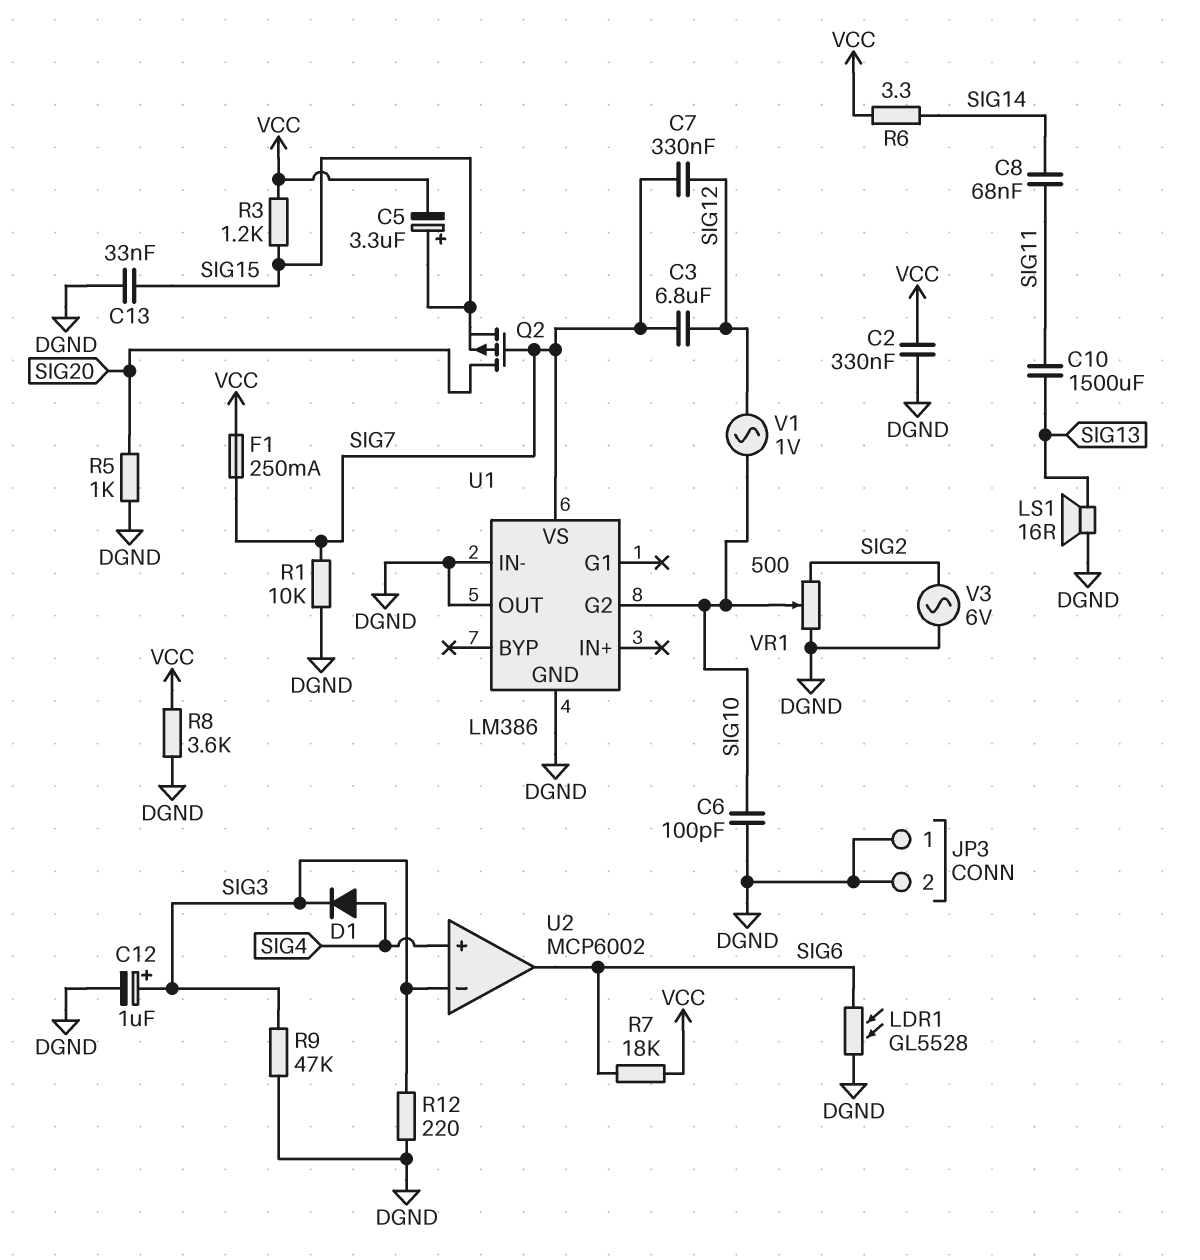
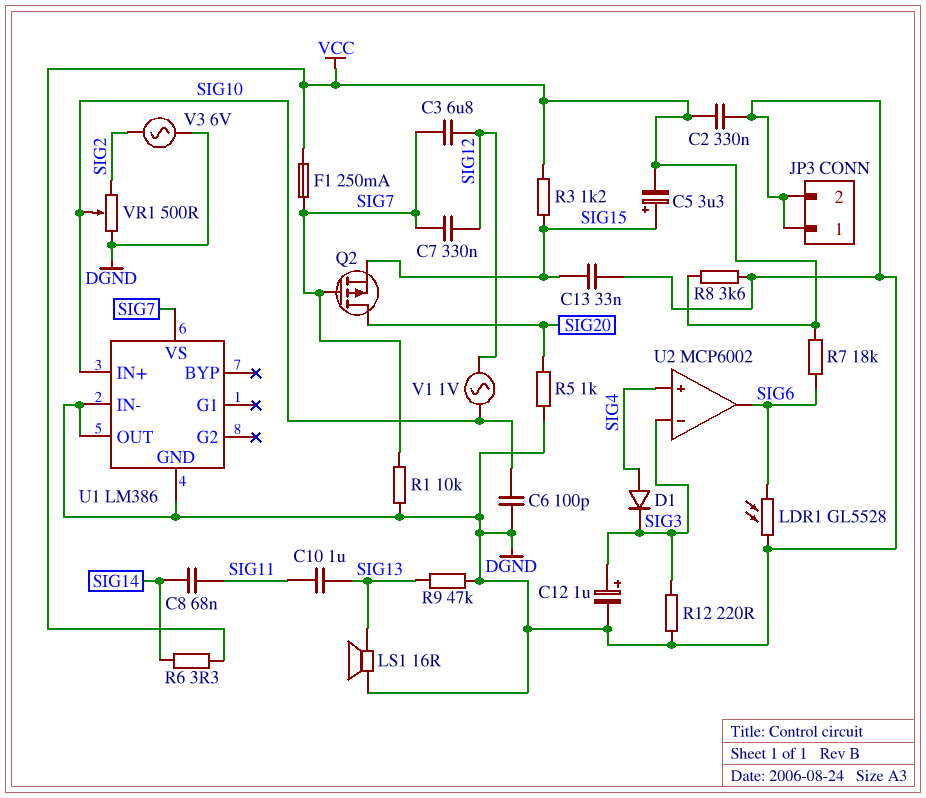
C10: 1500uF (SIG11, SIG13) -> 1uF (SIG11, SIG13)
R9: 47k (DGND, SIG3) -> 47k (DGND, SIG13)
U1 pin G2: SIG10 -> none
U1 pin IN+: none -> SIG10

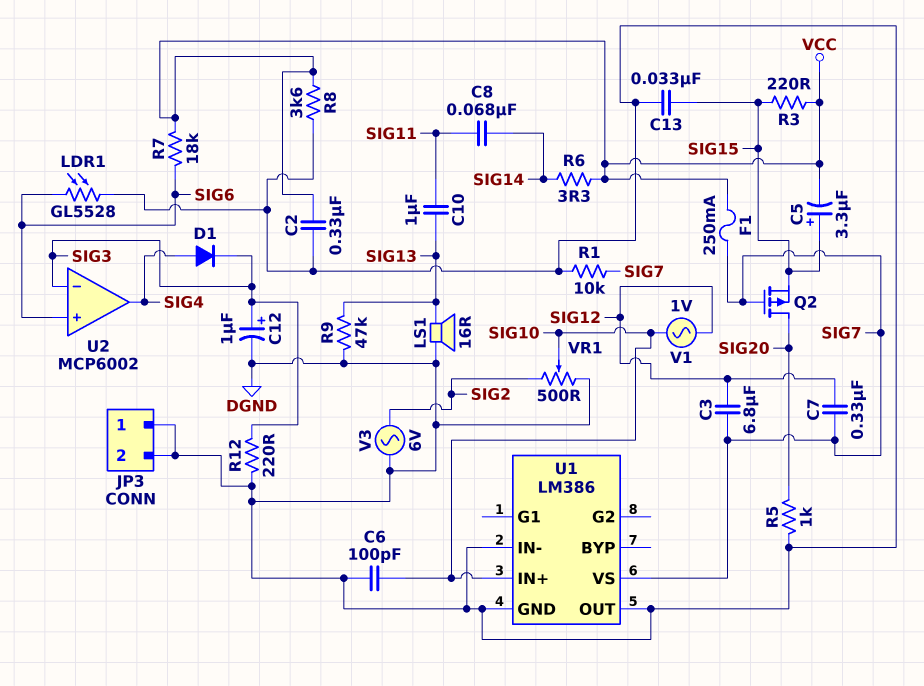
R3: 1.2k (SIG15, VCC) -> 220 (SIG15, VCC)
U2 pin in+: SIG4 -> SIG6
U2 pin out: SIG6 -> SIG4

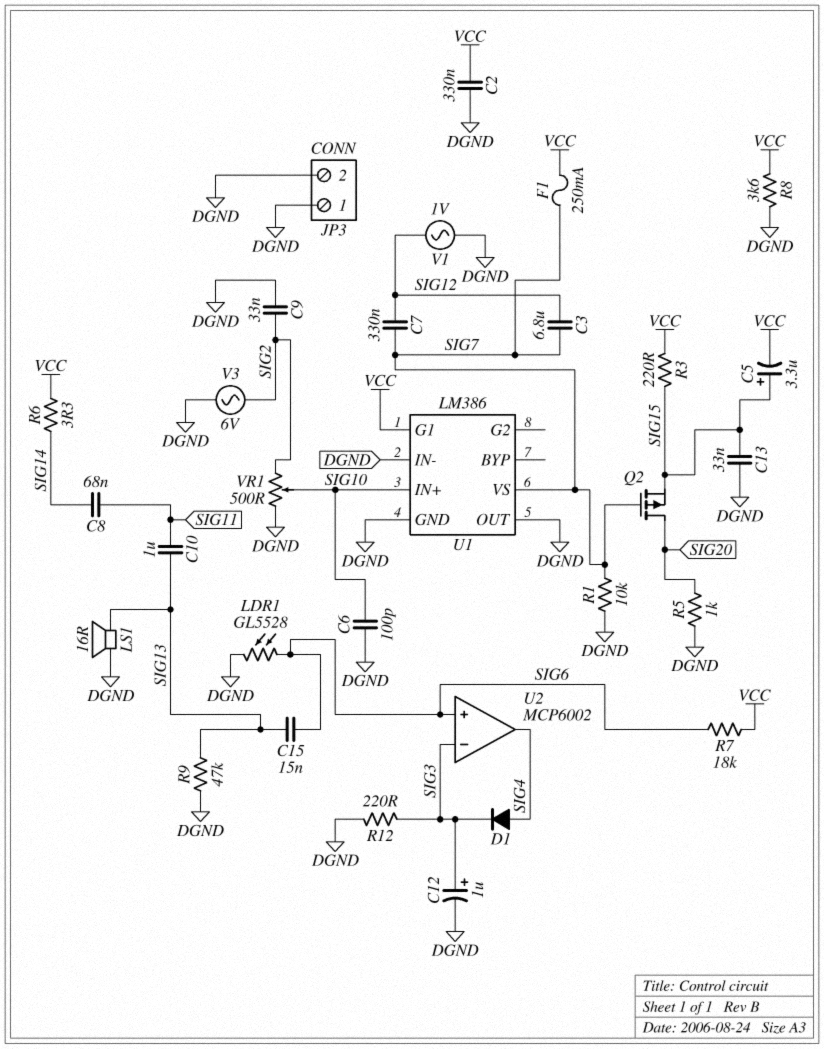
C9: none -> 33nF (DGND, SIG2)
C15: none -> 15nF (SIG6, SIG13)
U1 pin G1: none -> VCC
V1: AC 1V (SIG10, SIG12) -> AC 1V (DGND, SIG12)

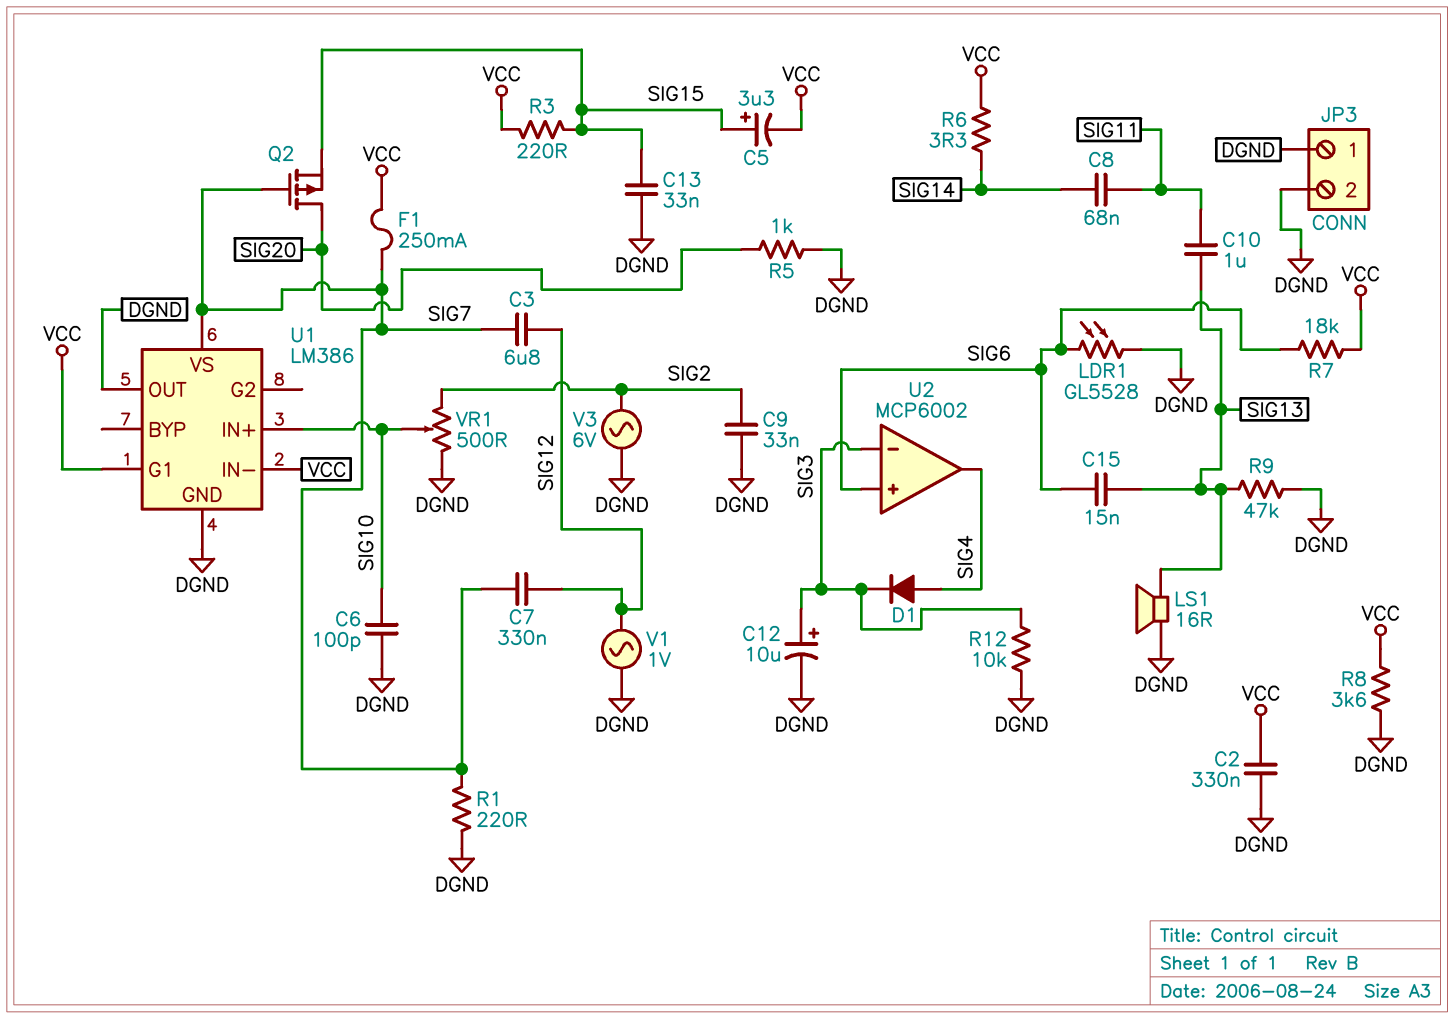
C12: 1uF (plus SIG3, minus DGND) -> 10uF (plus SIG3, minus DGND)
R1: 10k (DGND, SIG7) -> 220 (DGND, SIG7)
R12: 220 (DGND, SIG3) -> 10k (DGND, SIG3)
U1 pin IN-: DGND -> VCC

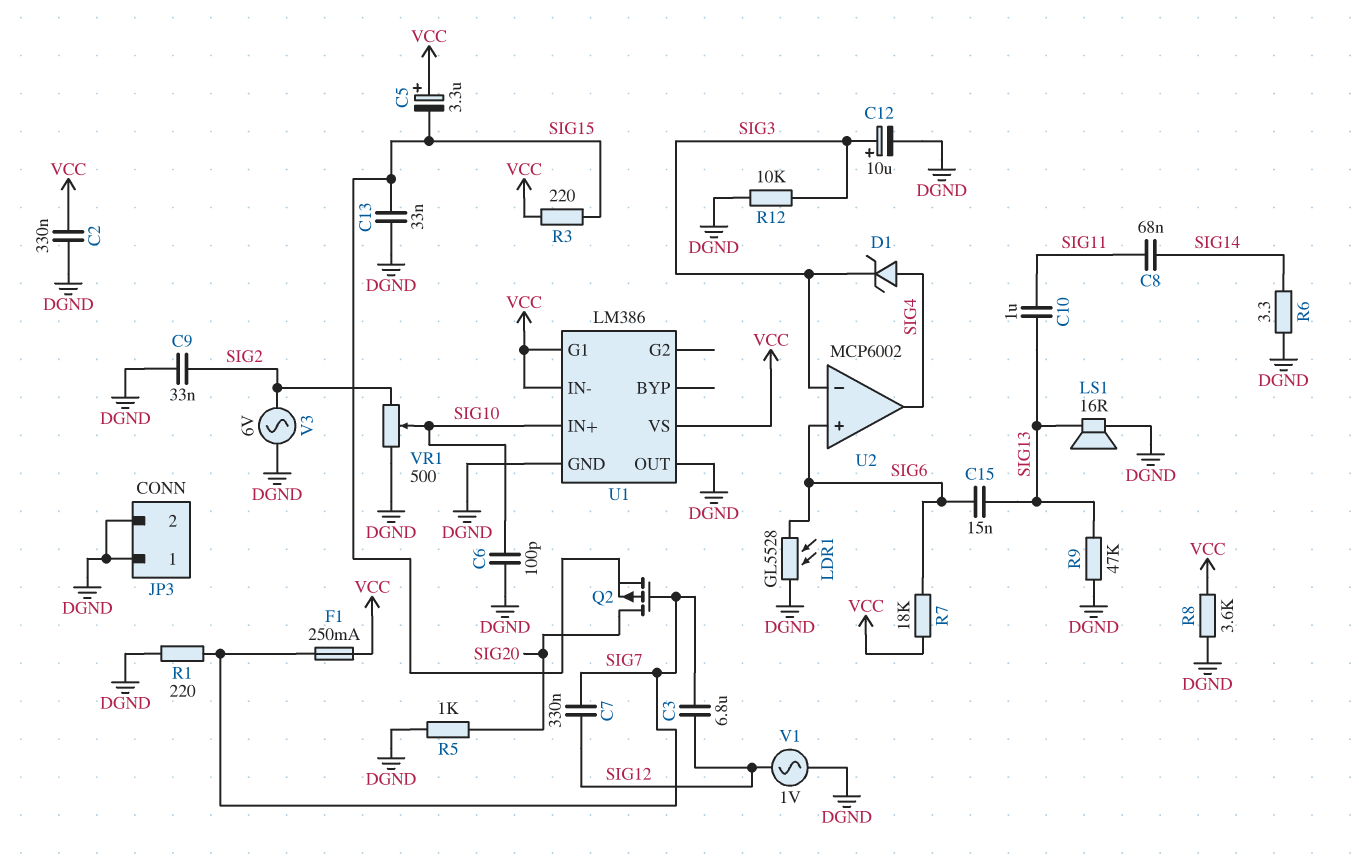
C5: 3.3uF (plus SIG15, minus VCC) -> 3.3uF (plus VCC, minus SIG15)
D1: diode (A SIG4, K SIG3) -> zener (A SIG4, K SIG3)
R6: 3.3 (SIG14, VCC) -> 3.3 (DGND, SIG14)
U1 pin VS: SIG7 -> VCC

